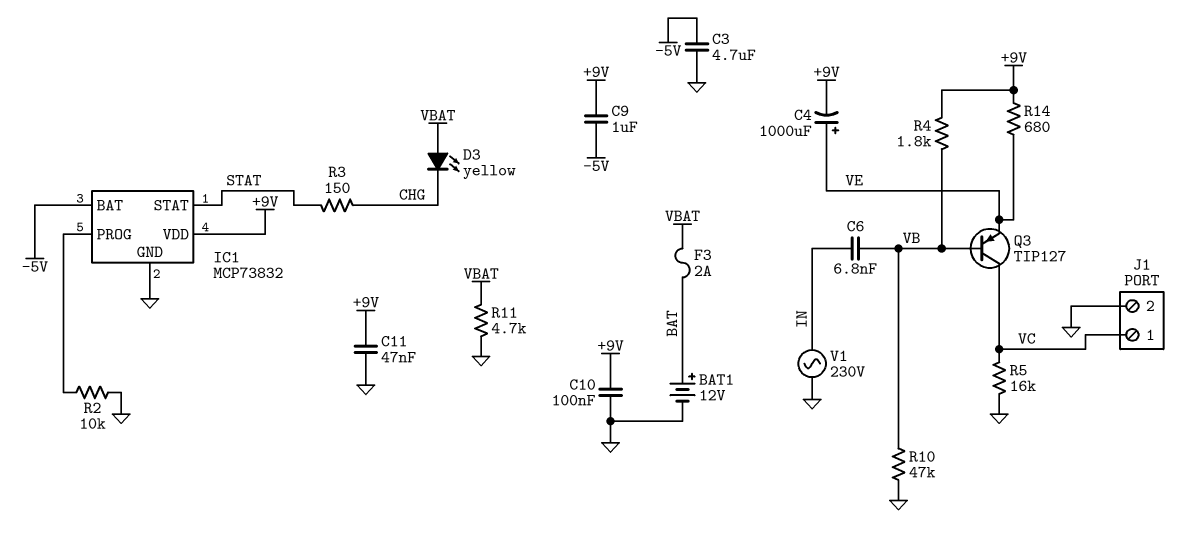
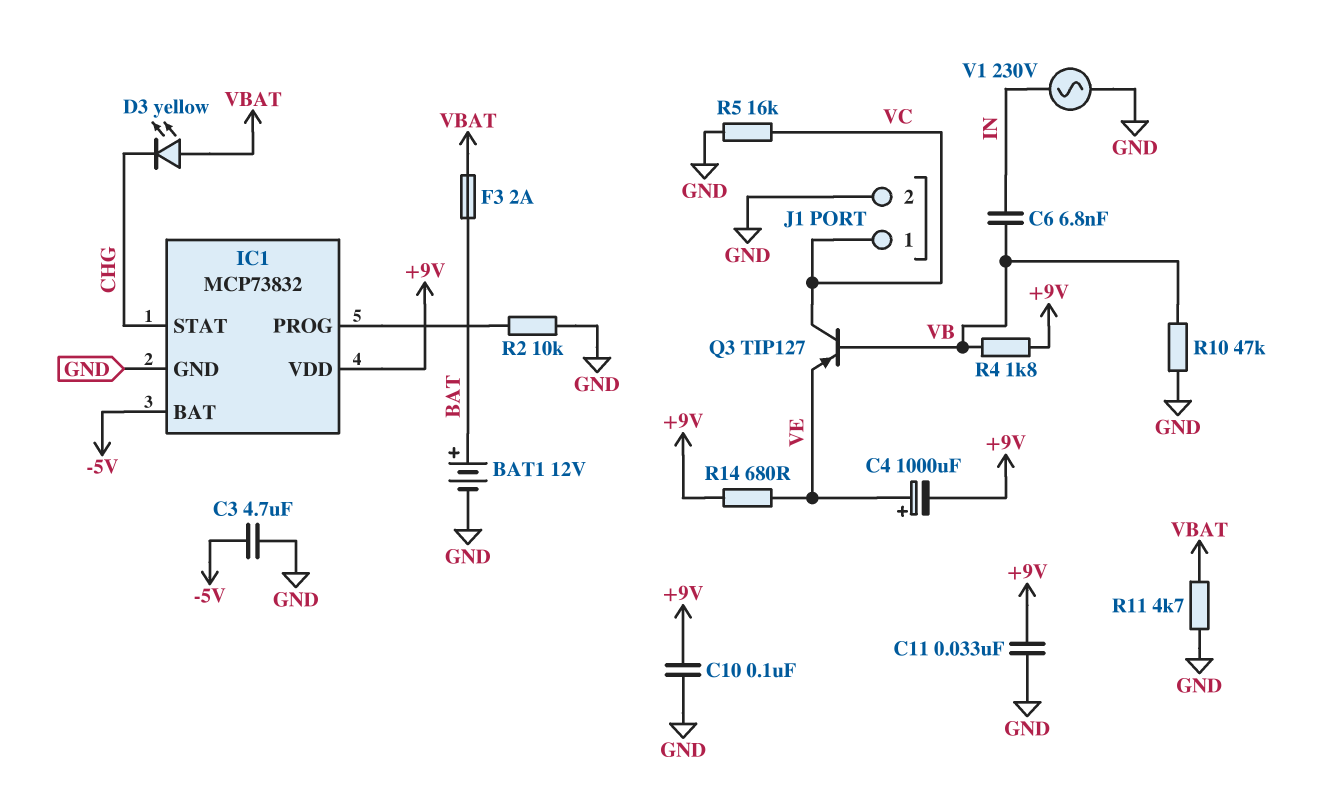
C9: 1uF (+9V, -5V) -> none
C11: 47nF (+9V, GND) -> 33nF (+9V, GND)
IC1 pin STAT: STAT -> CHG
R3: 150 (CHG, STAT) -> none

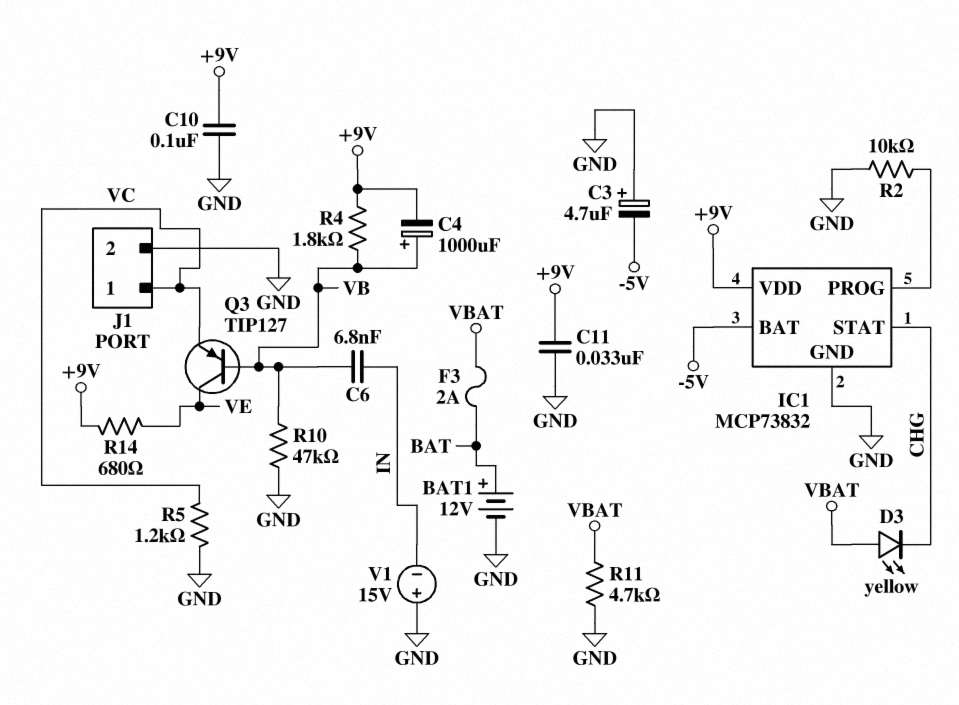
C3: 4.7uF (-5V, GND) -> 4.7uF (plus GND, minus -5V)
C4: 1000uF (plus VE, minus +9V) -> 1000uF (plus VB, minus +9V)
Q3: PNP TIP127 (B VB, C VC, E VE) -> PNP TIP127 (B VB, C VE, E VC)
R5: 16k (GND, VC) -> 1.2k (GND, VC)
V1: AC 230V (GND, IN) -> 15V (plus GND, minus IN)

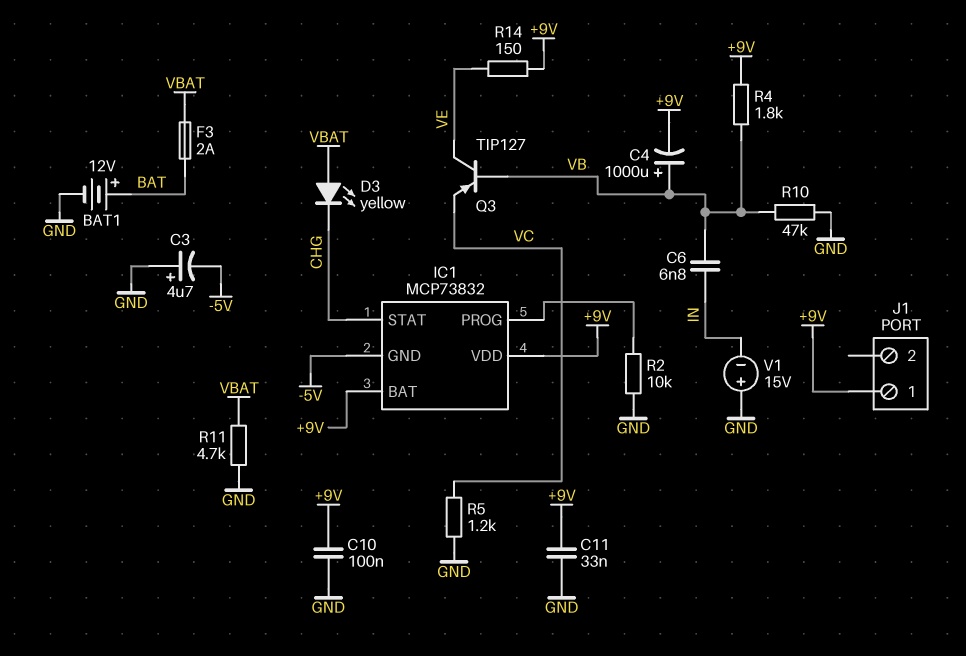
IC1 pin BAT: -5V -> +9V
IC1 pin GND: GND -> -5V
J1 pin 1: VC -> +9V
J1 pin 2: GND -> none
R14: 680 (+9V, VE) -> 150 (+9V, VE)

